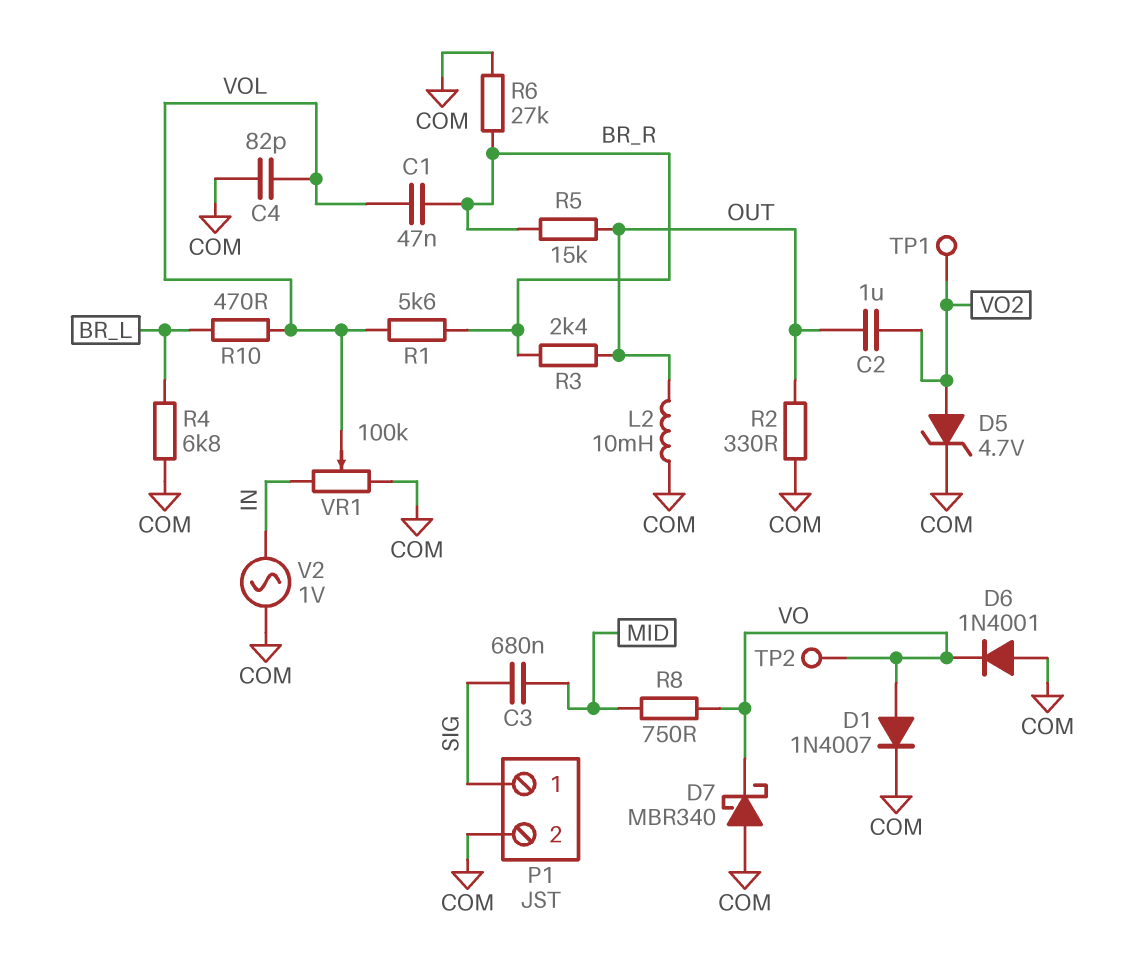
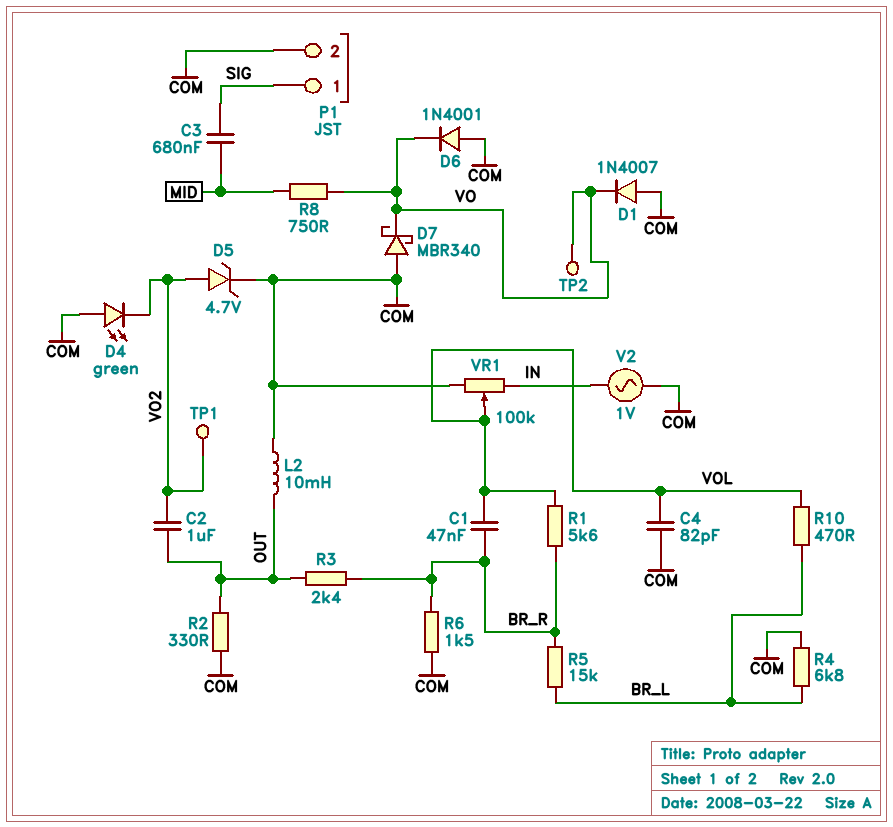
D1: diode 1N4007 (A VO, K COM) -> diode 1N4007 (A COM, K VO)
D4: none -> LED green (A COM, K VO2)
R5: 15k (BR_R, OUT) -> 15k (BR_L, BR_R)
R6: 27k (BR_R, COM) -> 1.5k (BR_R, COM)

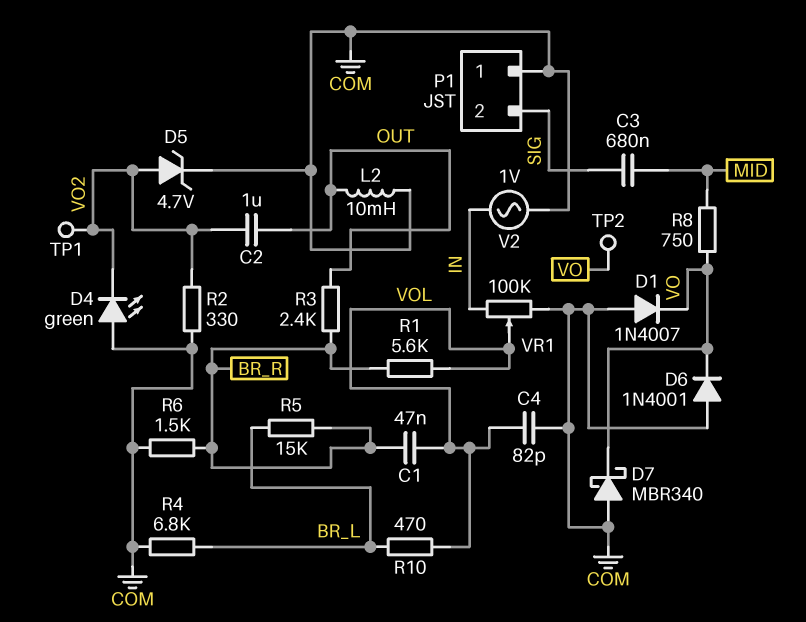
P1 pin 1: SIG -> COM
P1 pin 2: COM -> SIG
R2: 330 (COM, OUT) -> 330 (COM, VO2)

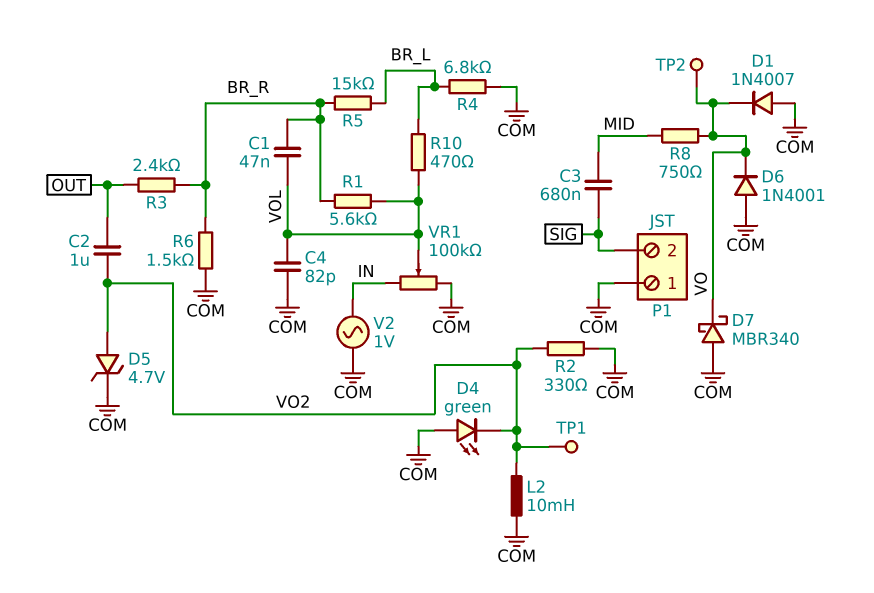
L2: 10mH (COM, OUT) -> 10mH (COM, VO2)

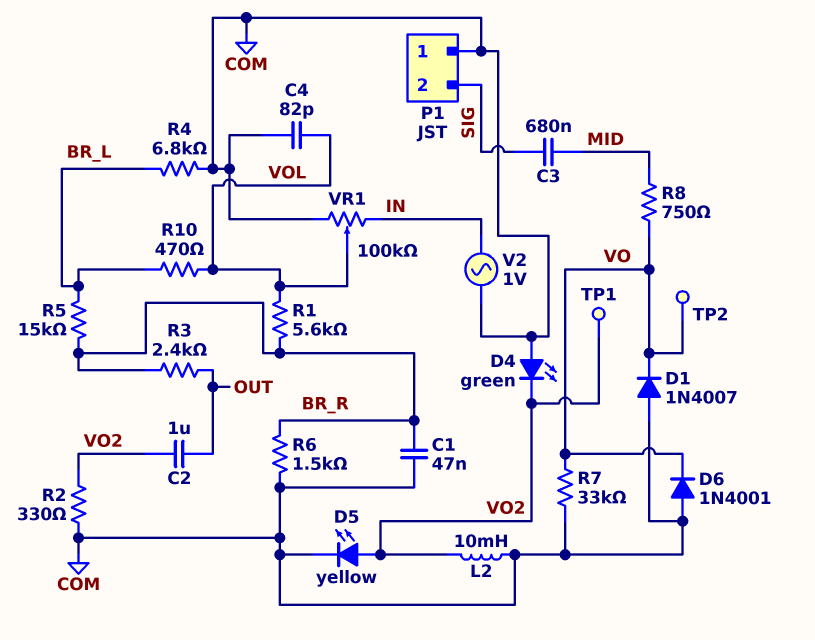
C1: 47nF (BR_R, VOL) -> 47nF (BR_R, COM)
D5: zener 4.7V (A VO2, K COM) -> LED yellow (A VO2, K COM)
D7: schottky MBR340 (A COM, K VO) -> none
R7: none -> 33k (COM, VO)

